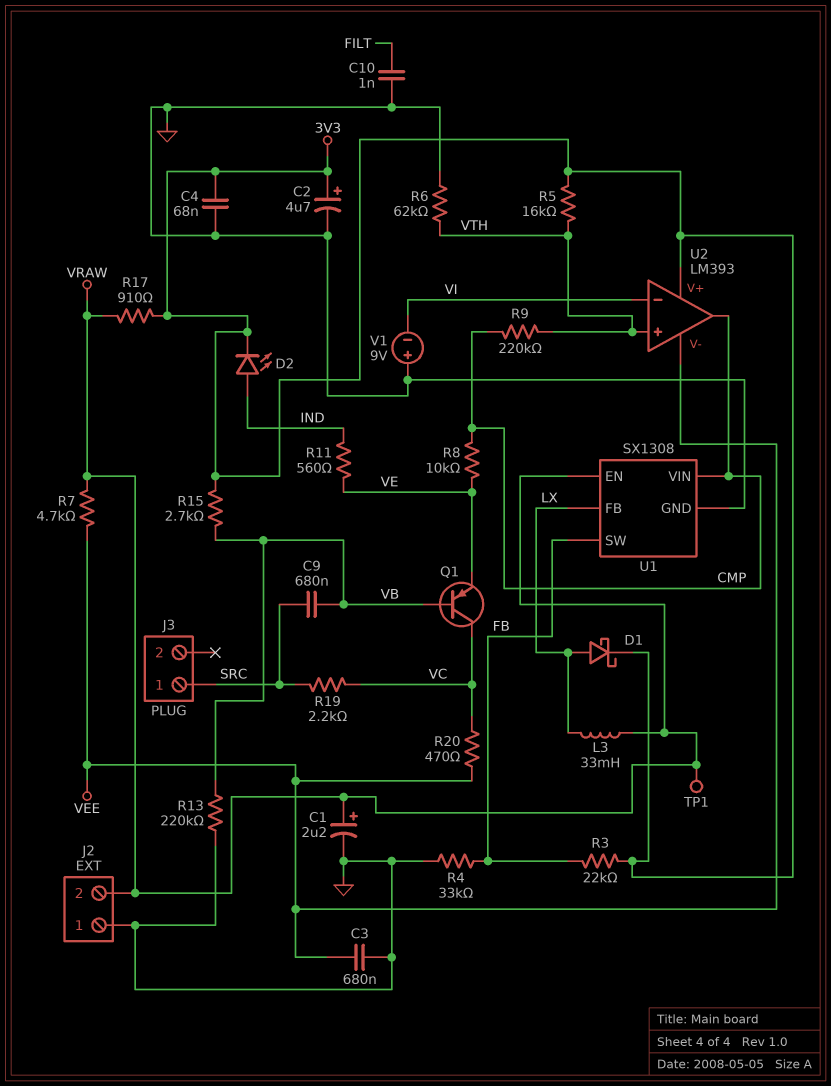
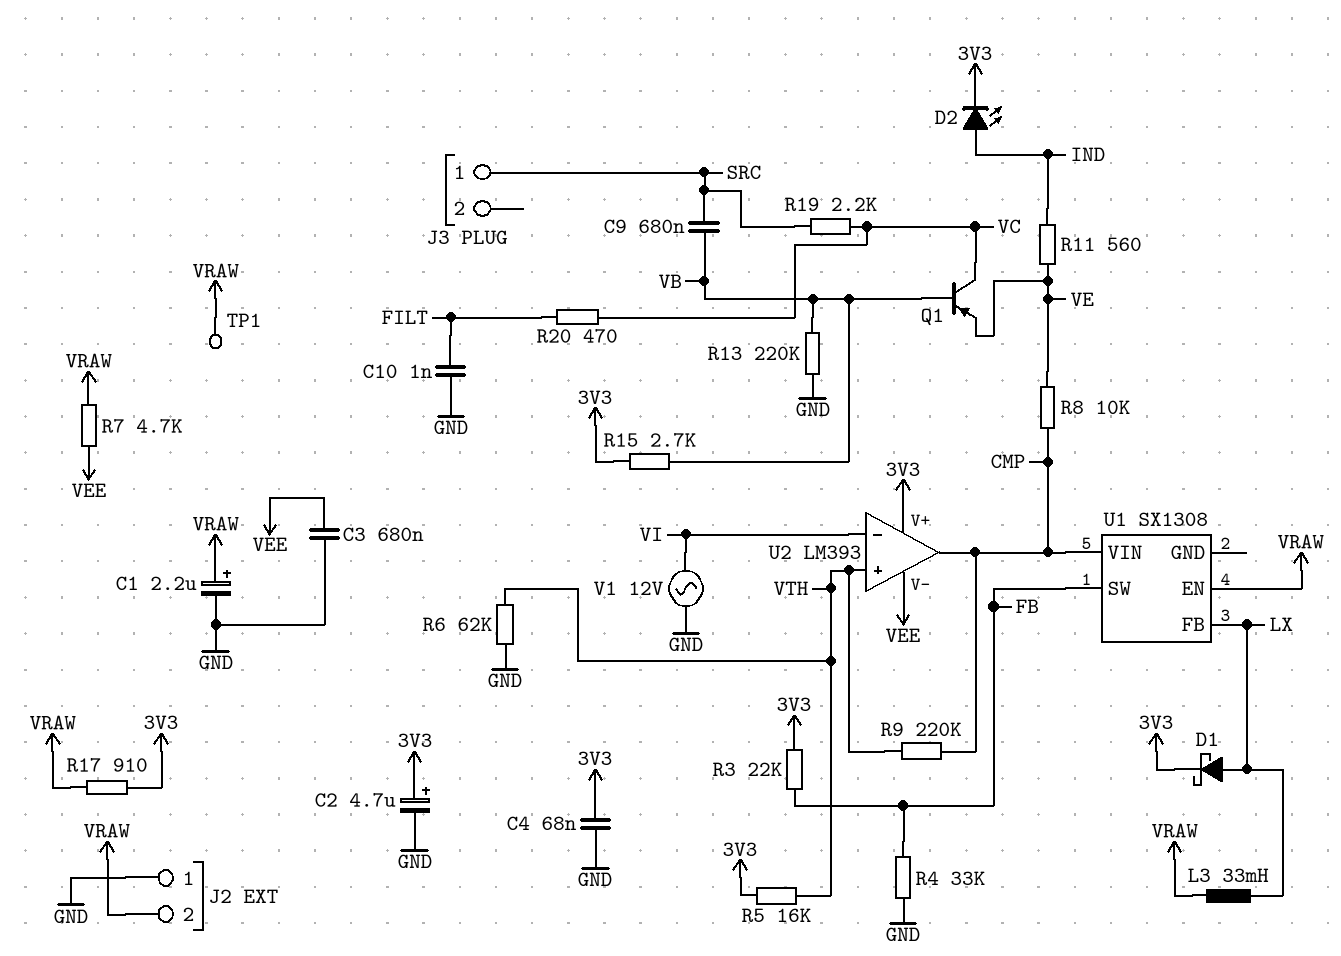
R20: 470 (VC, VEE) -> 470 (FILT, VC)
U1 pin GND: GND -> none
V1: 9V (plus GND, minus VI) -> AC 12V (GND, VI)

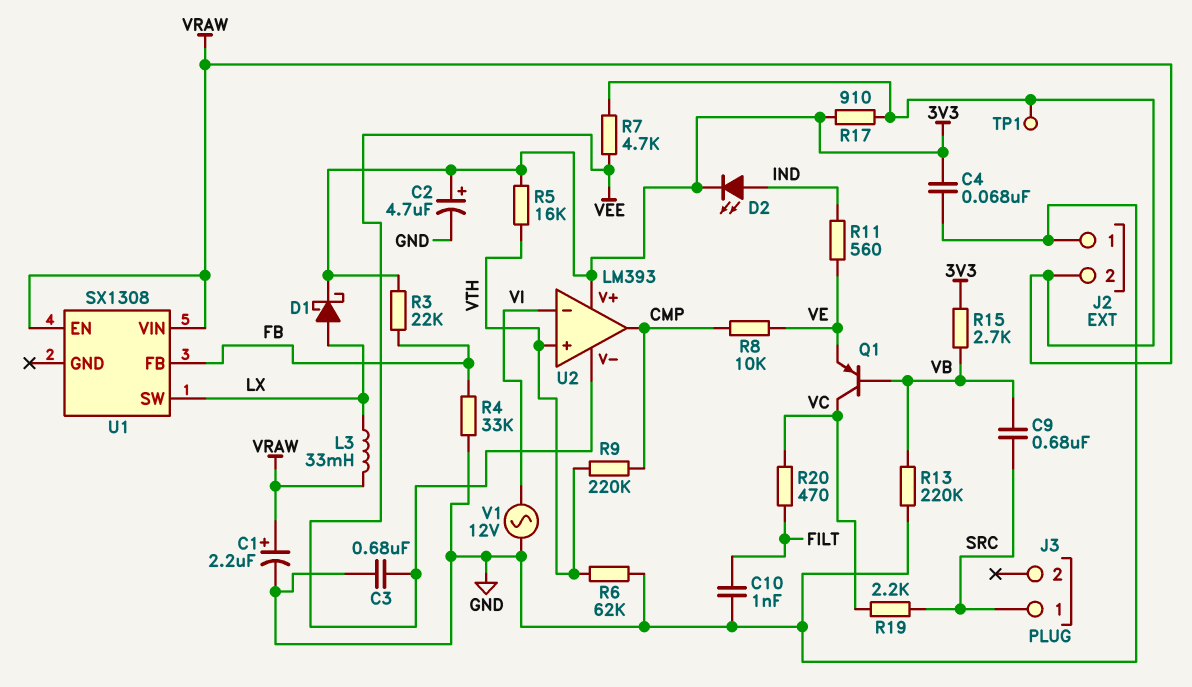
U1 pin FB: LX -> FB
U1 pin SW: FB -> LX
U1 pin VIN: CMP -> VRAW

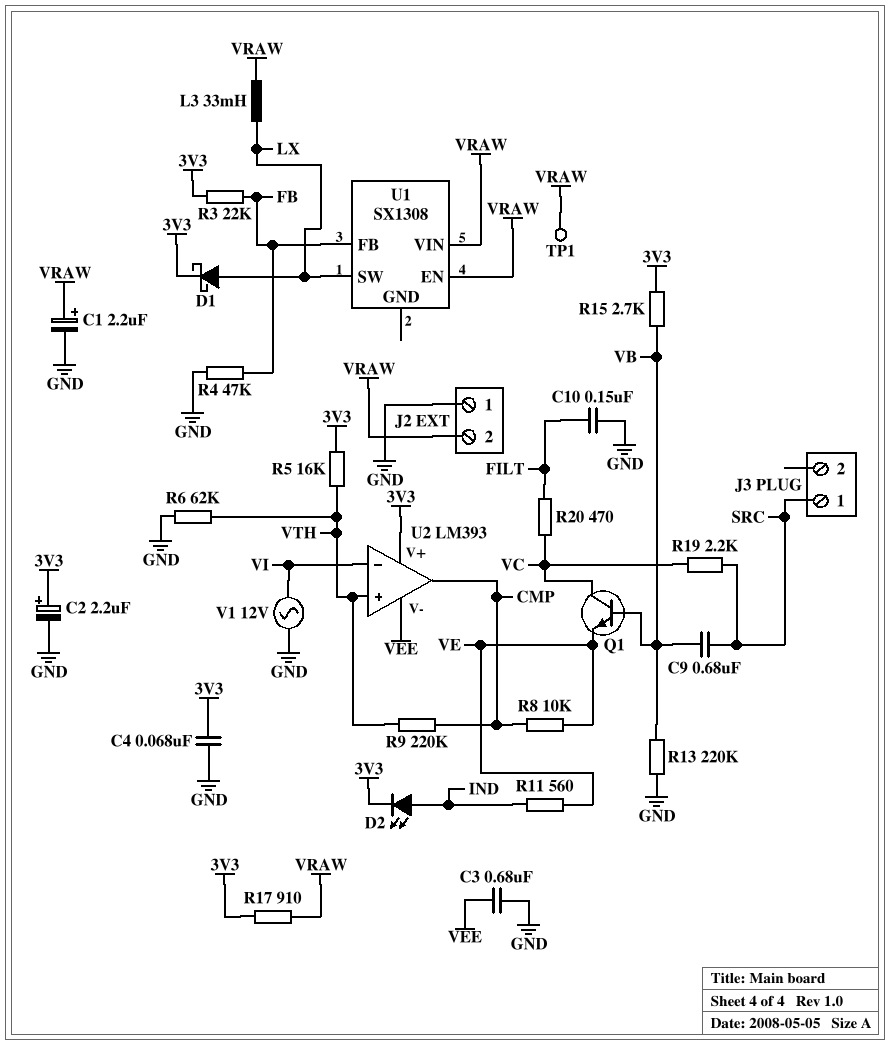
C2: 4.7uF (plus 3V3, minus GND) -> 2.2uF (plus 3V3, minus GND)
C10: 1nF (FILT, GND) -> 150nF (FILT, GND)
Q1: PNP (B VB, C VC, E VE) -> NPN (B VB, C VC, E VE)
R4: 33k (FB, GND) -> 47k (FB, GND)
R7: 4.7k (VEE, VRAW) -> none

